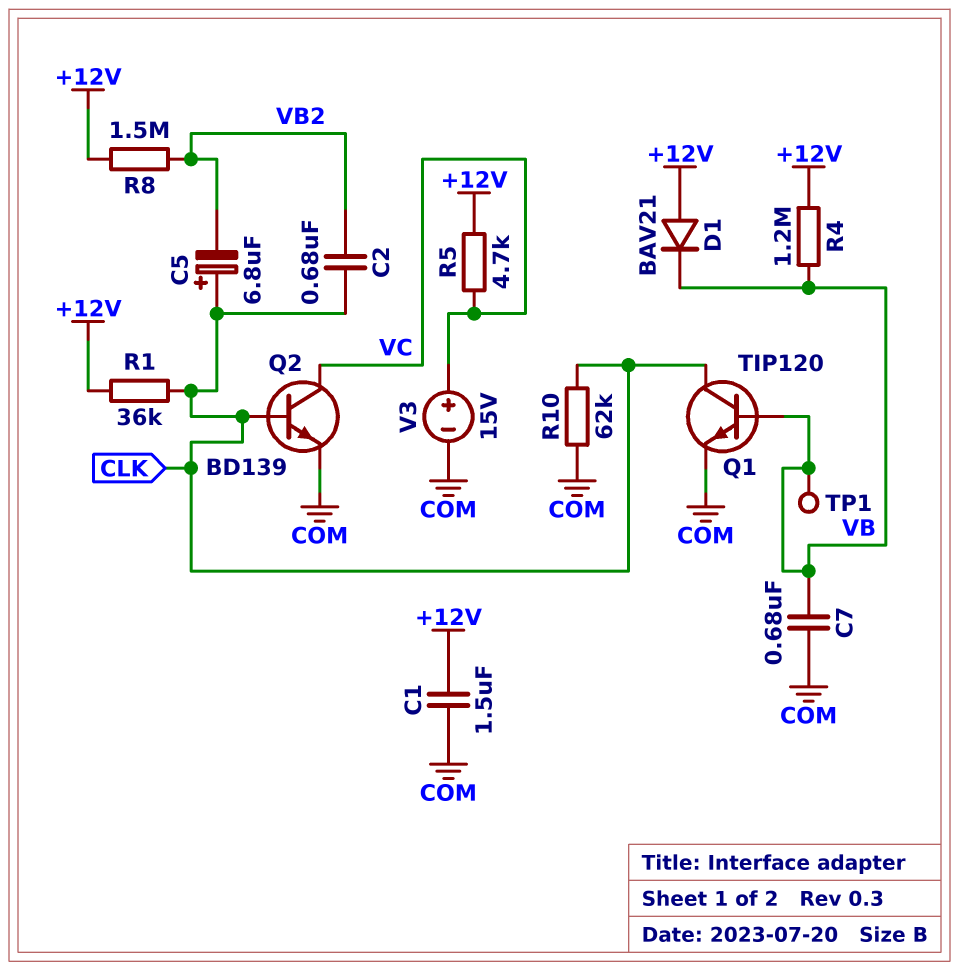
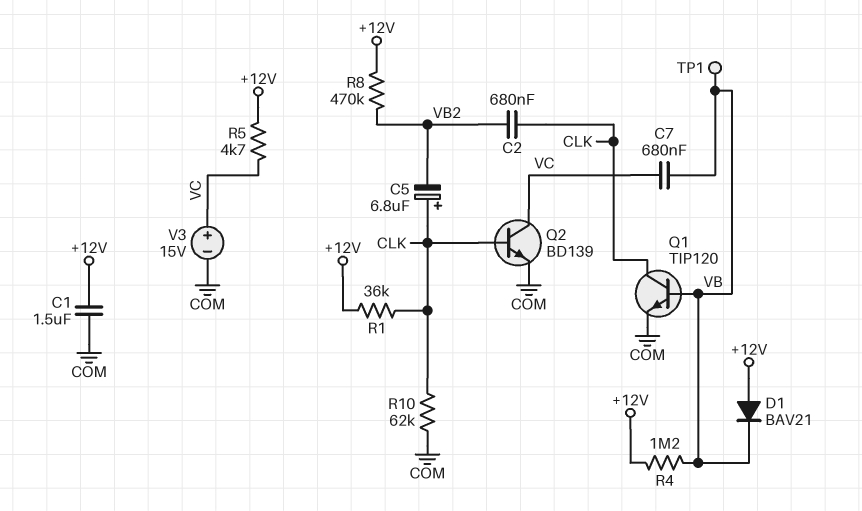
C7: 680nF (COM, VB) -> 680nF (VB, VC)
R8: 1.5M (+12V, VB2) -> 470k (+12V, VB2)

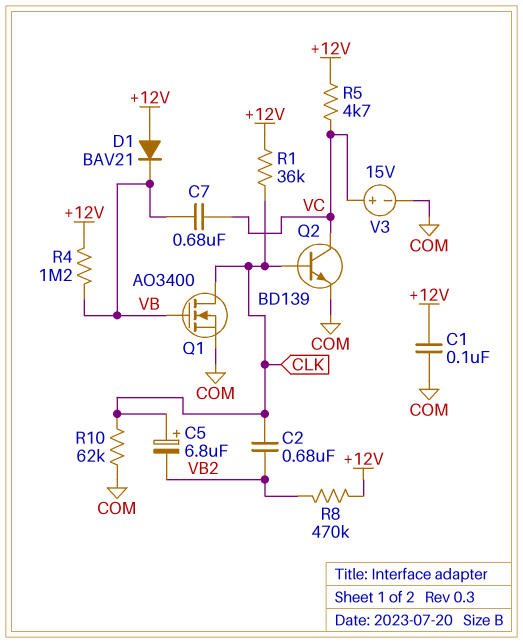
C1: 1.5uF (+12V, COM) -> 100nF (+12V, COM)
Q1: NPN TIP120 (B VB, C CLK, E COM) -> NMOS AO3400 (G VB, D CLK, S COM)
TP1: test point (VB) -> none

